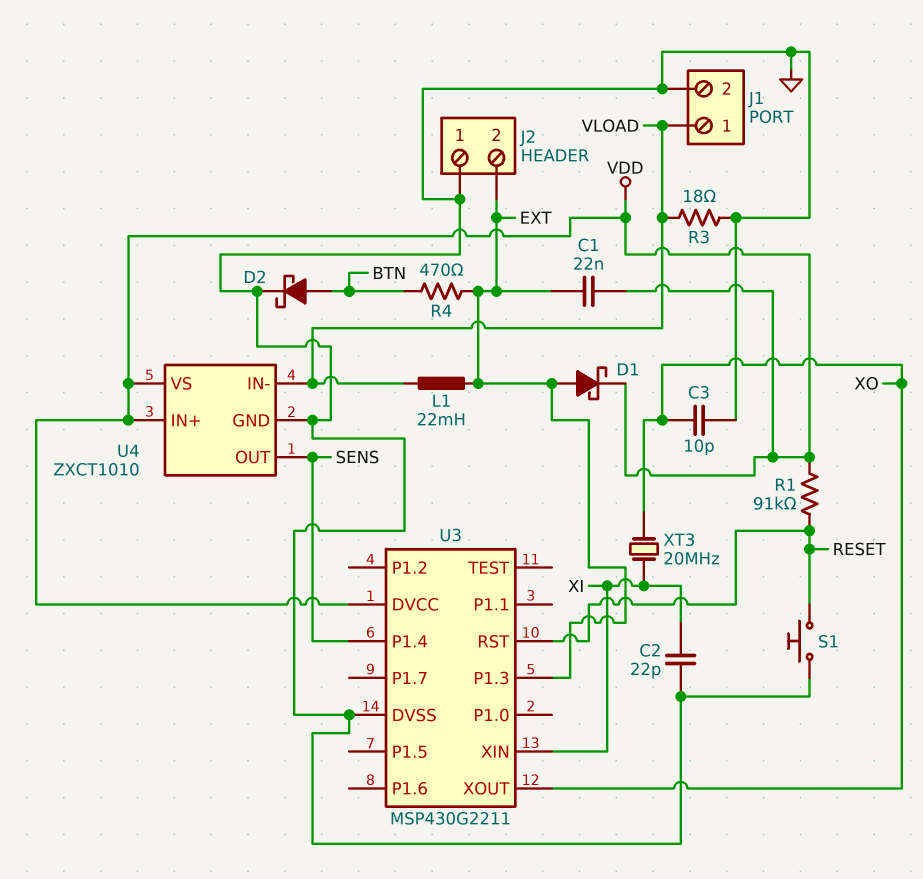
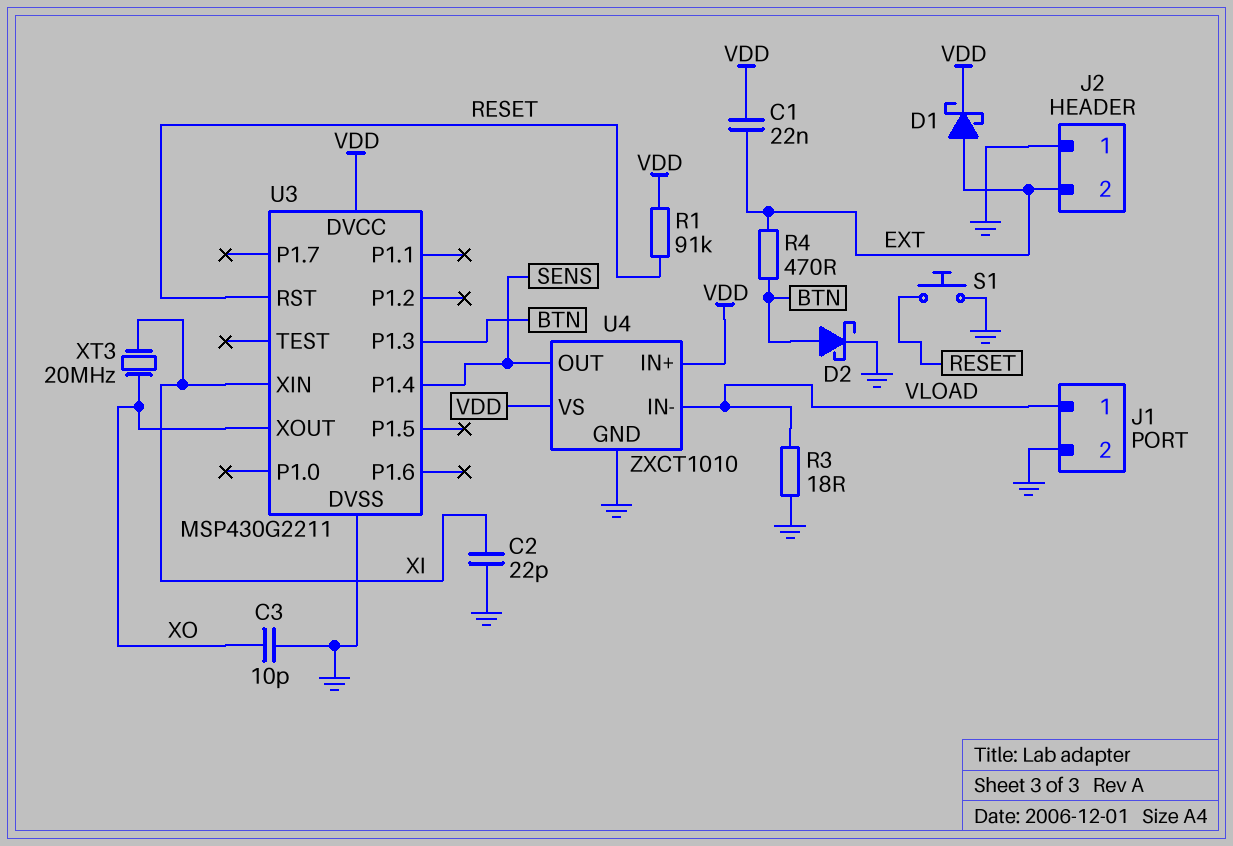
L1: 22mH (EXT, VLOAD) -> none
U3 pin P1.3: EXT -> BTN

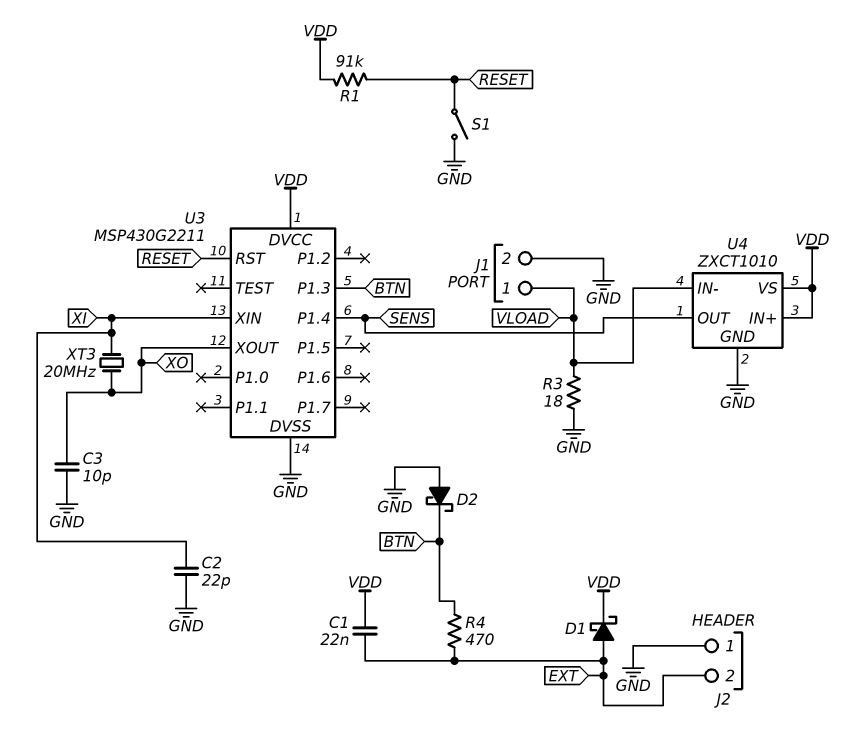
D2: schottky (A BTN, K GND) -> schottky (A GND, K BTN)
S1: button (GND, RESET) -> switch (GND, RESET)

